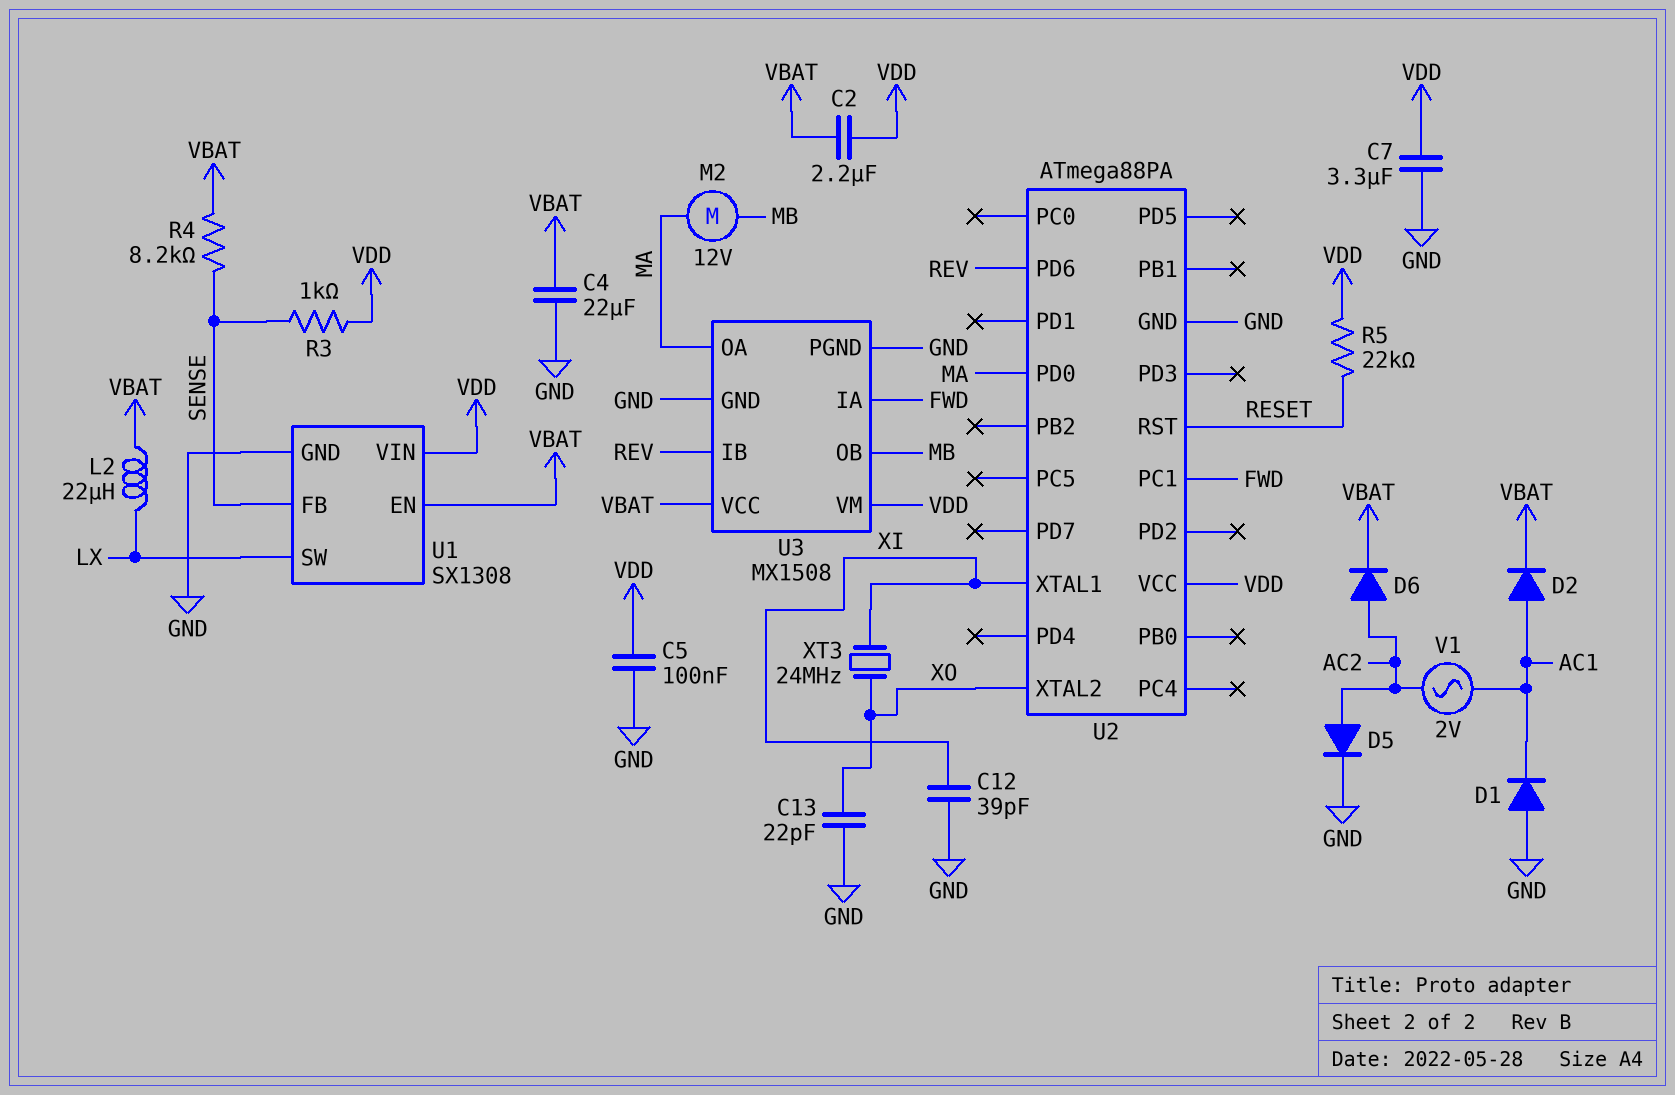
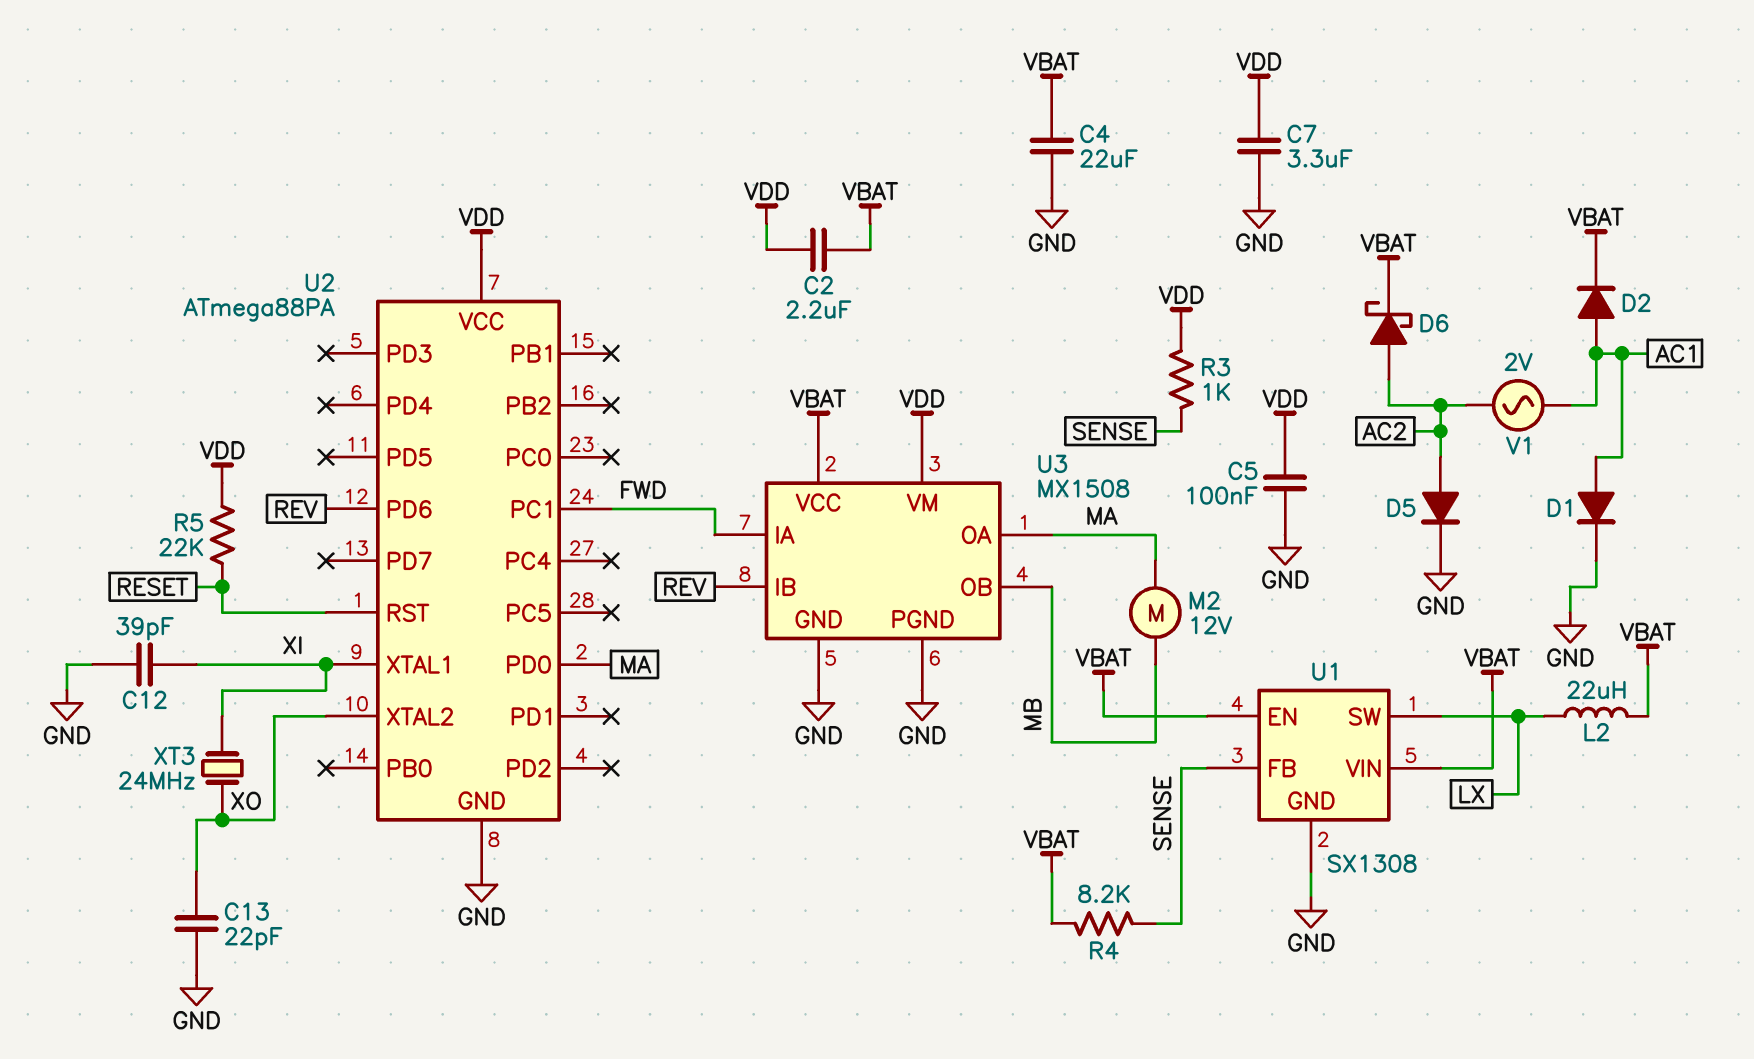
D1: diode (A GND, K AC1) -> diode (A AC1, K GND)
D6: diode (A AC2, K VBAT) -> schottky (A AC2, K VBAT)
U1 pin VIN: VDD -> VBAT

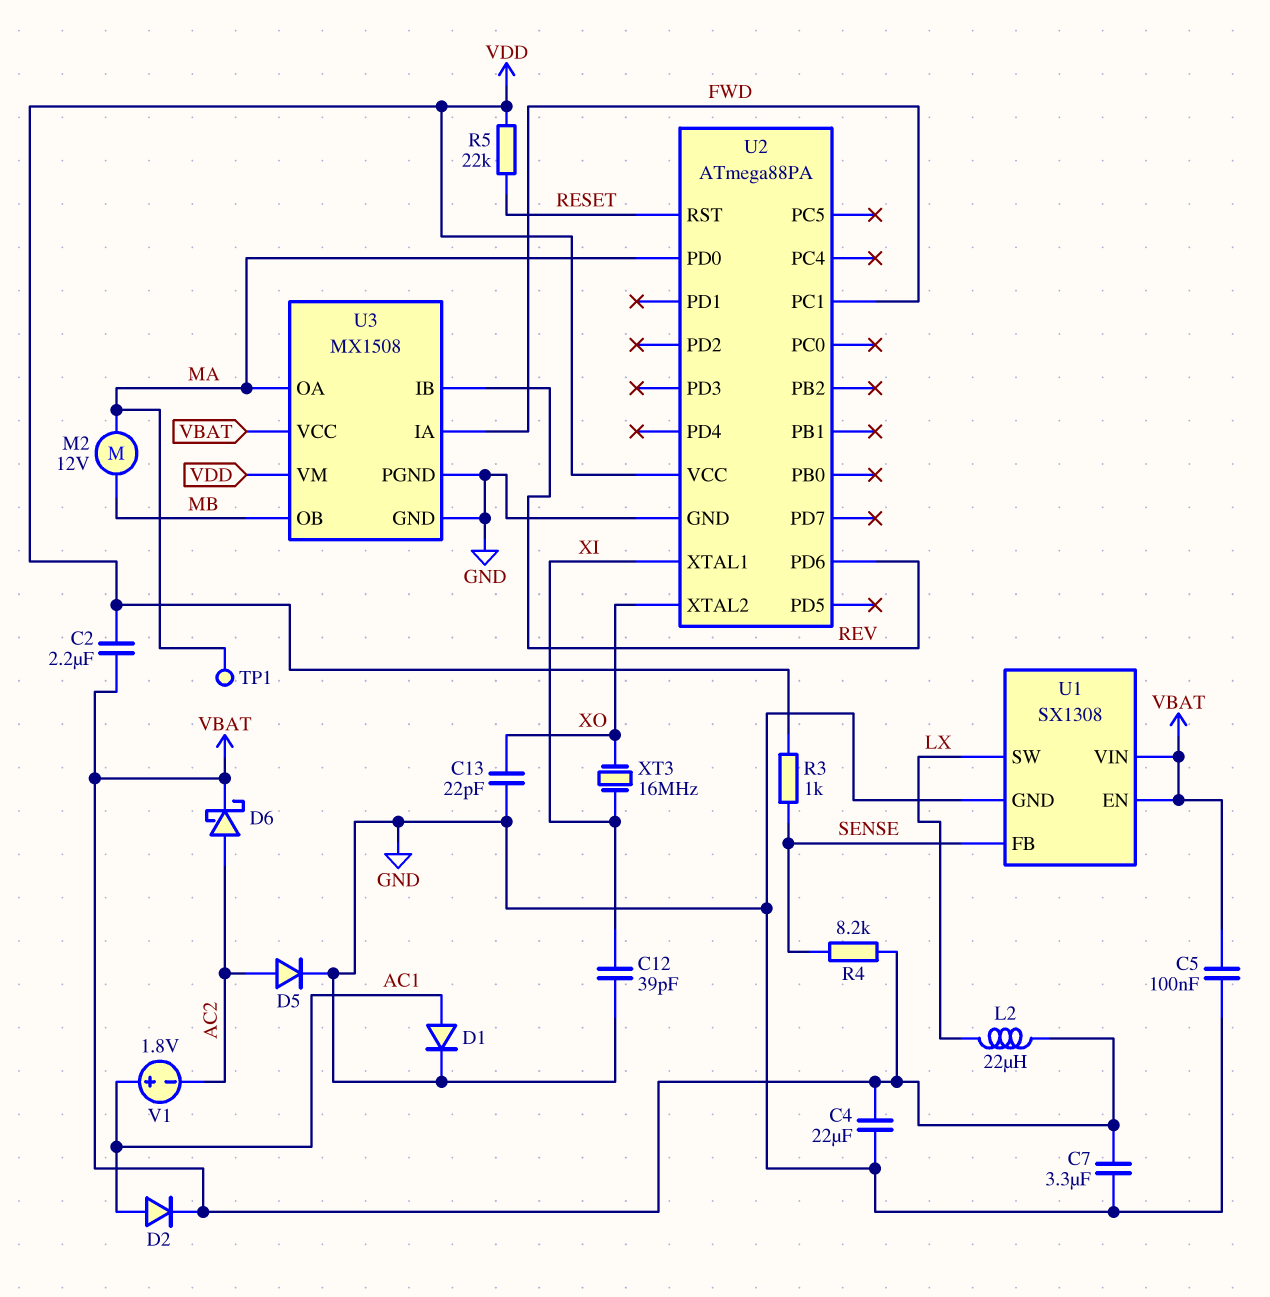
C5: 100nF (GND, VDD) -> 100nF (GND, VBAT)
C7: 3.3uF (GND, VDD) -> 3.3uF (GND, VBAT)
TP1: none -> test point (MA)
V1: AC 2V (AC1, AC2) -> 1.8V (plus AC1, minus AC2)
XT3: 24MHz (XI, XO) -> 16MHz (XI, XO)

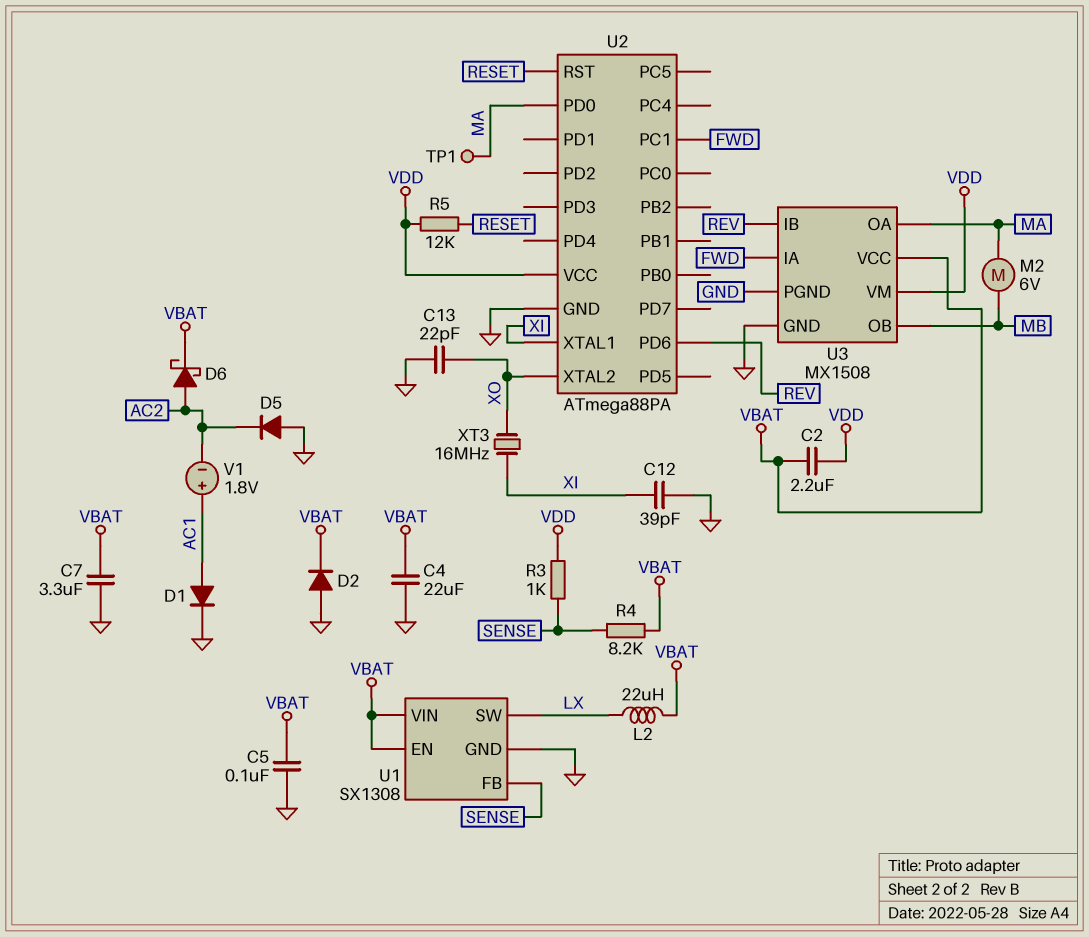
D2: diode (A AC1, K VBAT) -> diode (A GND, K VBAT)
D5: diode (A AC2, K GND) -> diode (A GND, K AC2)
M2: motor 12V (MA, MB) -> motor 6V (MA, MB)
R5: 22k (RESET, VDD) -> 12k (RESET, VDD)

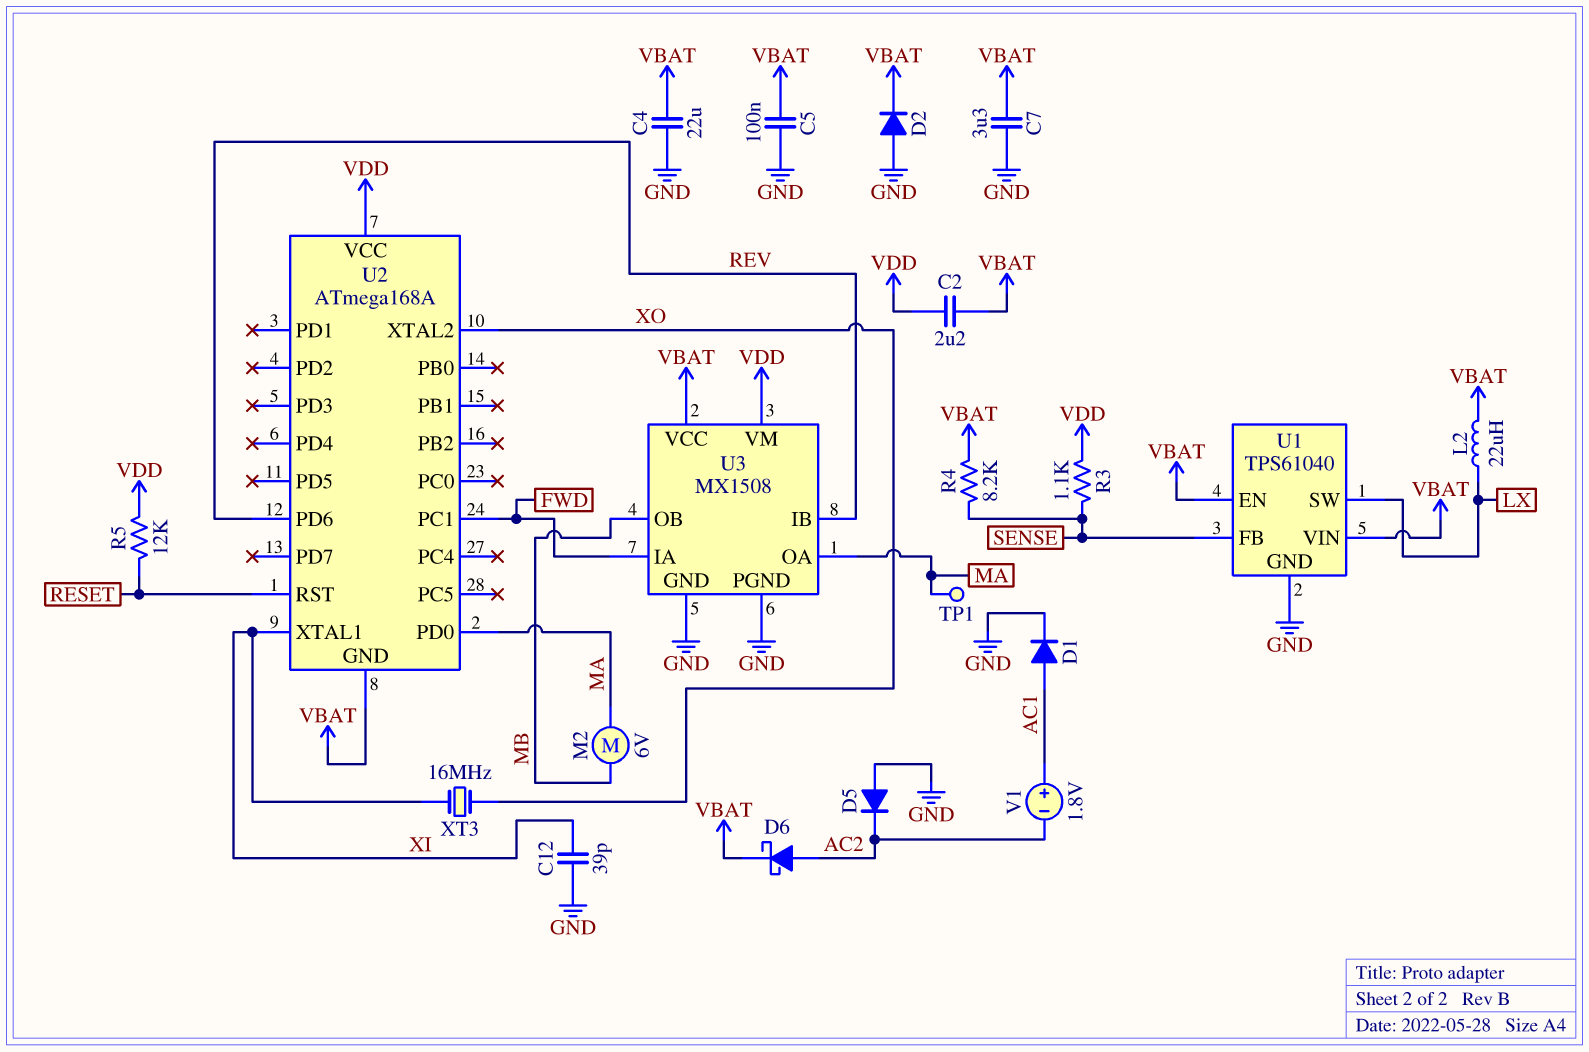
C13: 22pF (GND, XO) -> none
R3: 1k (SENSE, VDD) -> 1.1k (SENSE, VDD)
U1: SX1308 -> TPS61040
U2: ATmega88PA -> ATmega168A
U2 pin GND: GND -> VBAT

